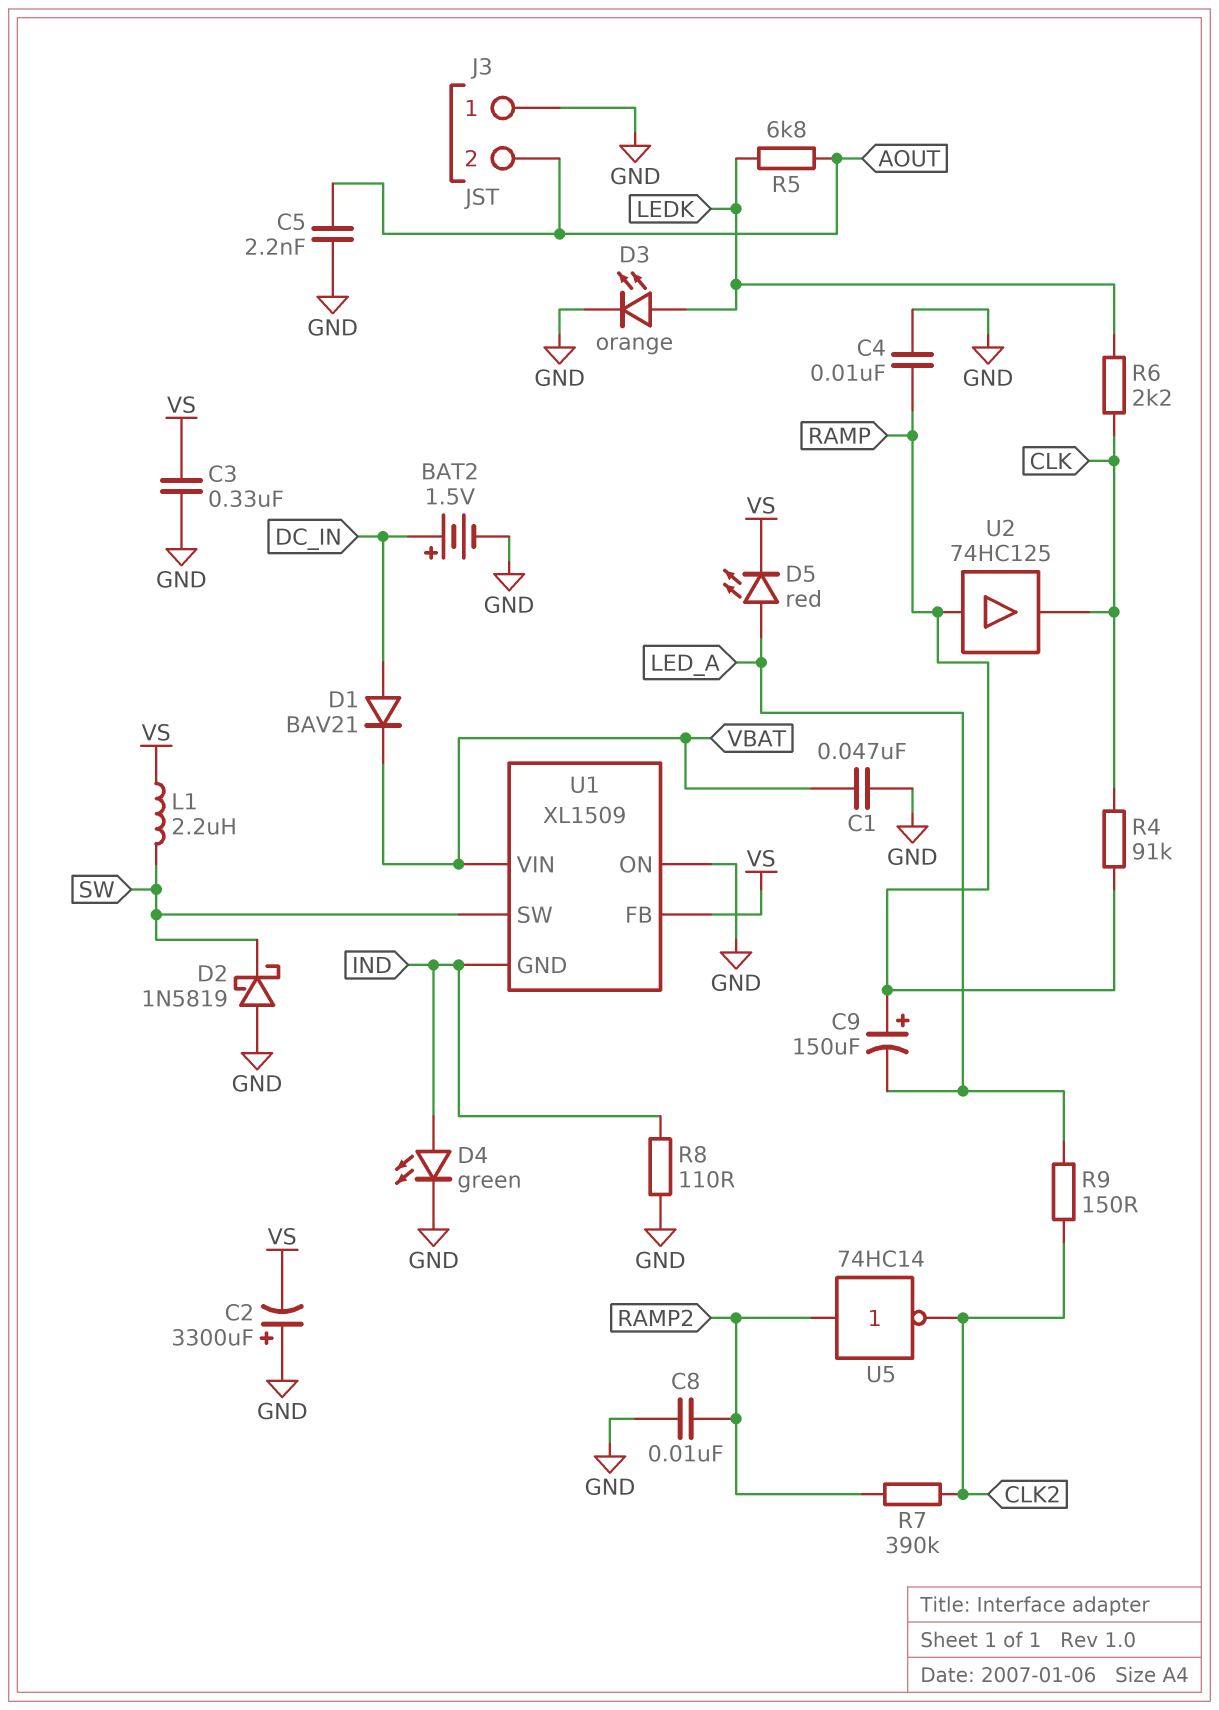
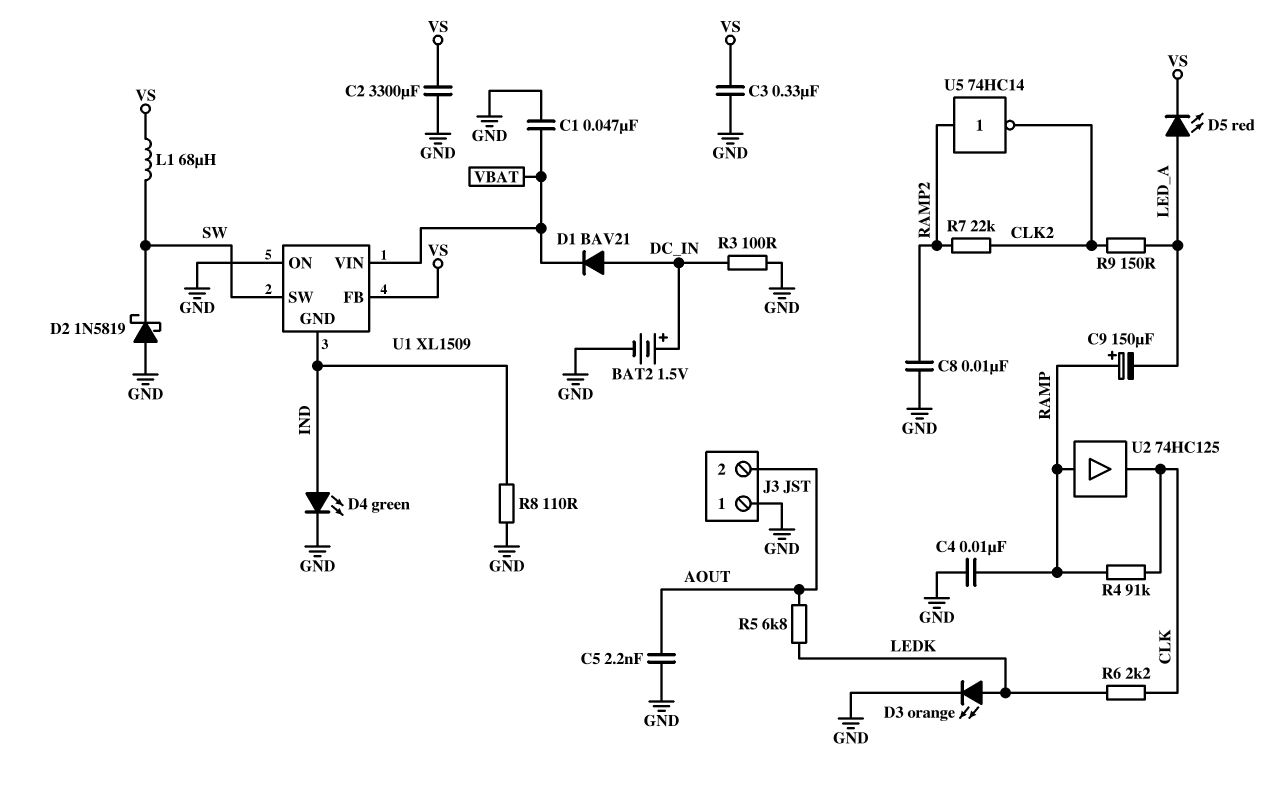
C2: 3300uF (plus GND, minus VS) -> 3300uF (GND, VS)
L1: 2.2uH (SW, VS) -> 68uH (SW, VS)
R3: none -> 100 (DC_IN, GND)
R7: 390k (CLK2, RAMP2) -> 22k (CLK2, RAMP2)

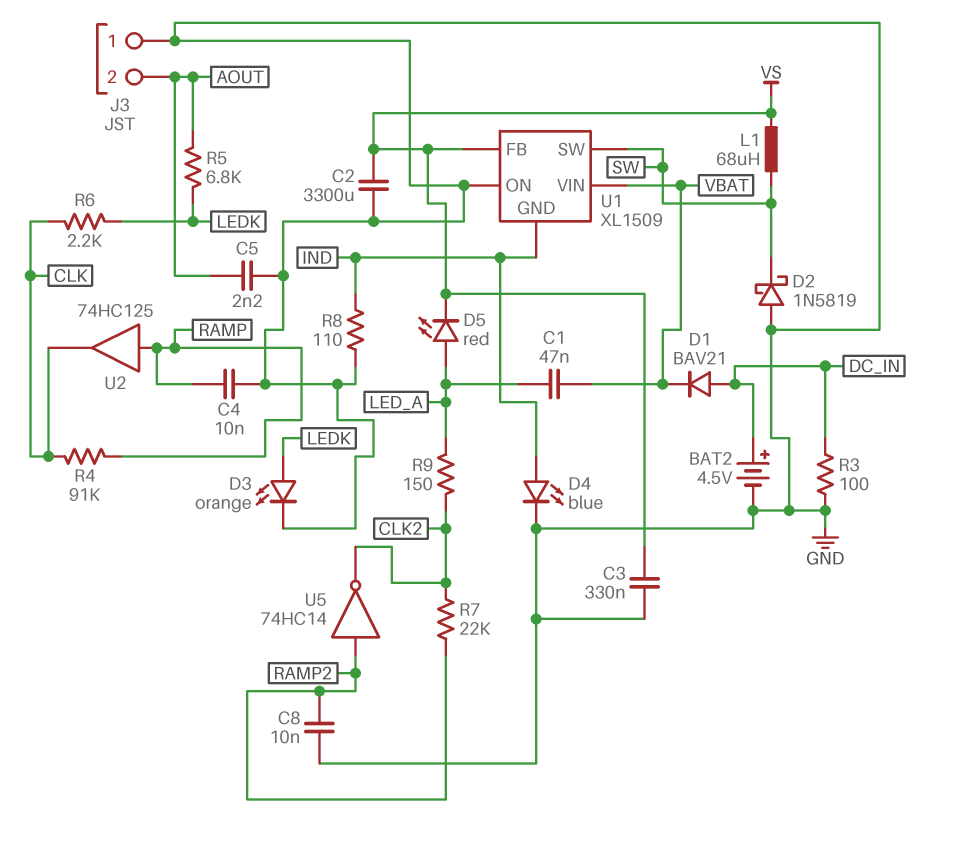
BAT2: 1.5V (plus DC_IN, minus GND) -> 4.5V (plus DC_IN, minus GND)
C1: 47nF (GND, VBAT) -> 47nF (LED_A, VBAT)
C9: 150uF (plus RAMP, minus LED_A) -> none
D4: LED green (A IND, K GND) -> LED blue (A IND, K GND)

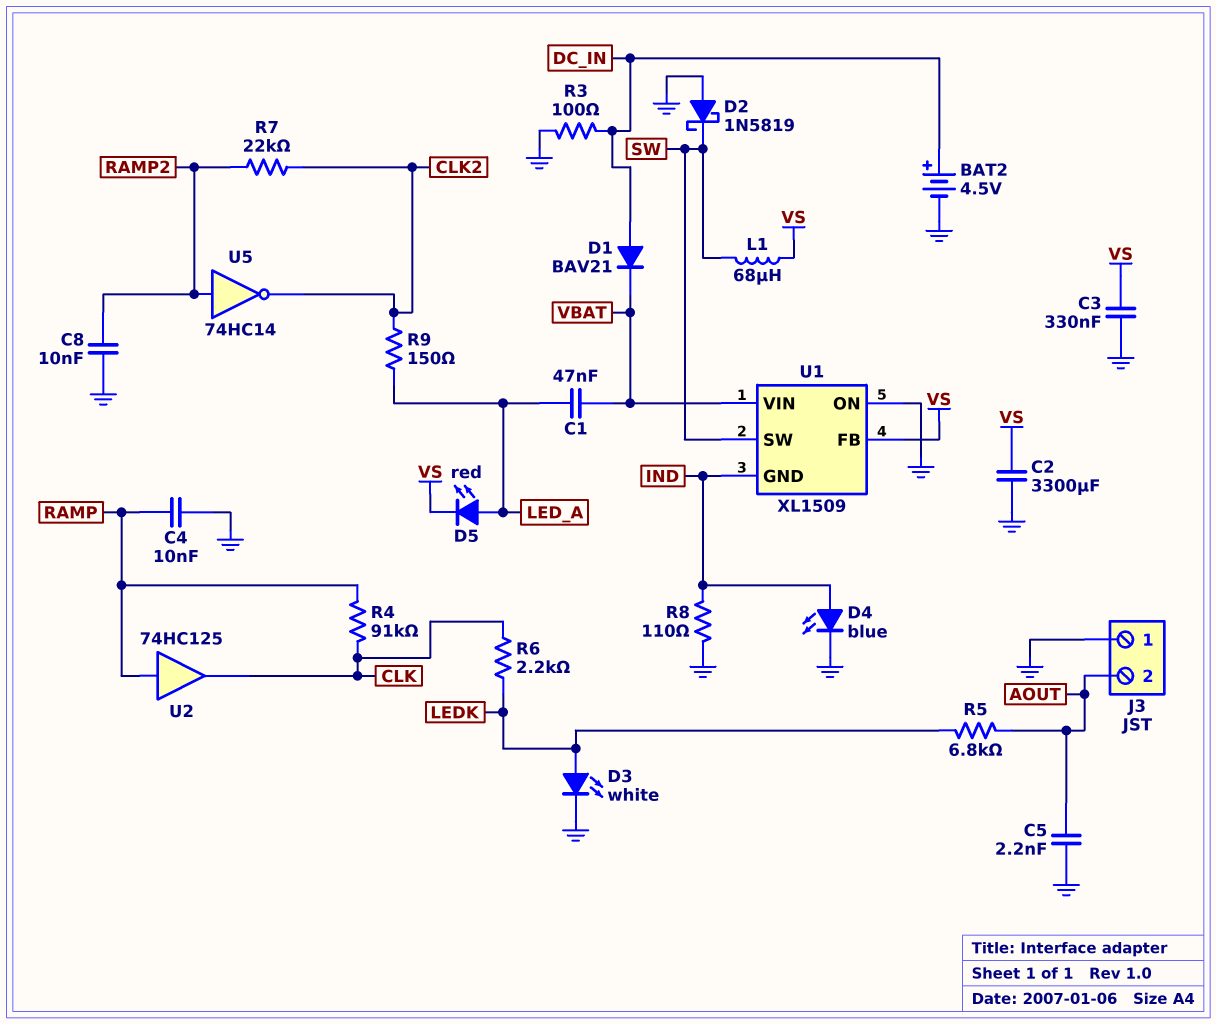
D3: LED orange (A LEDK, K GND) -> LED white (A LEDK, K GND)

